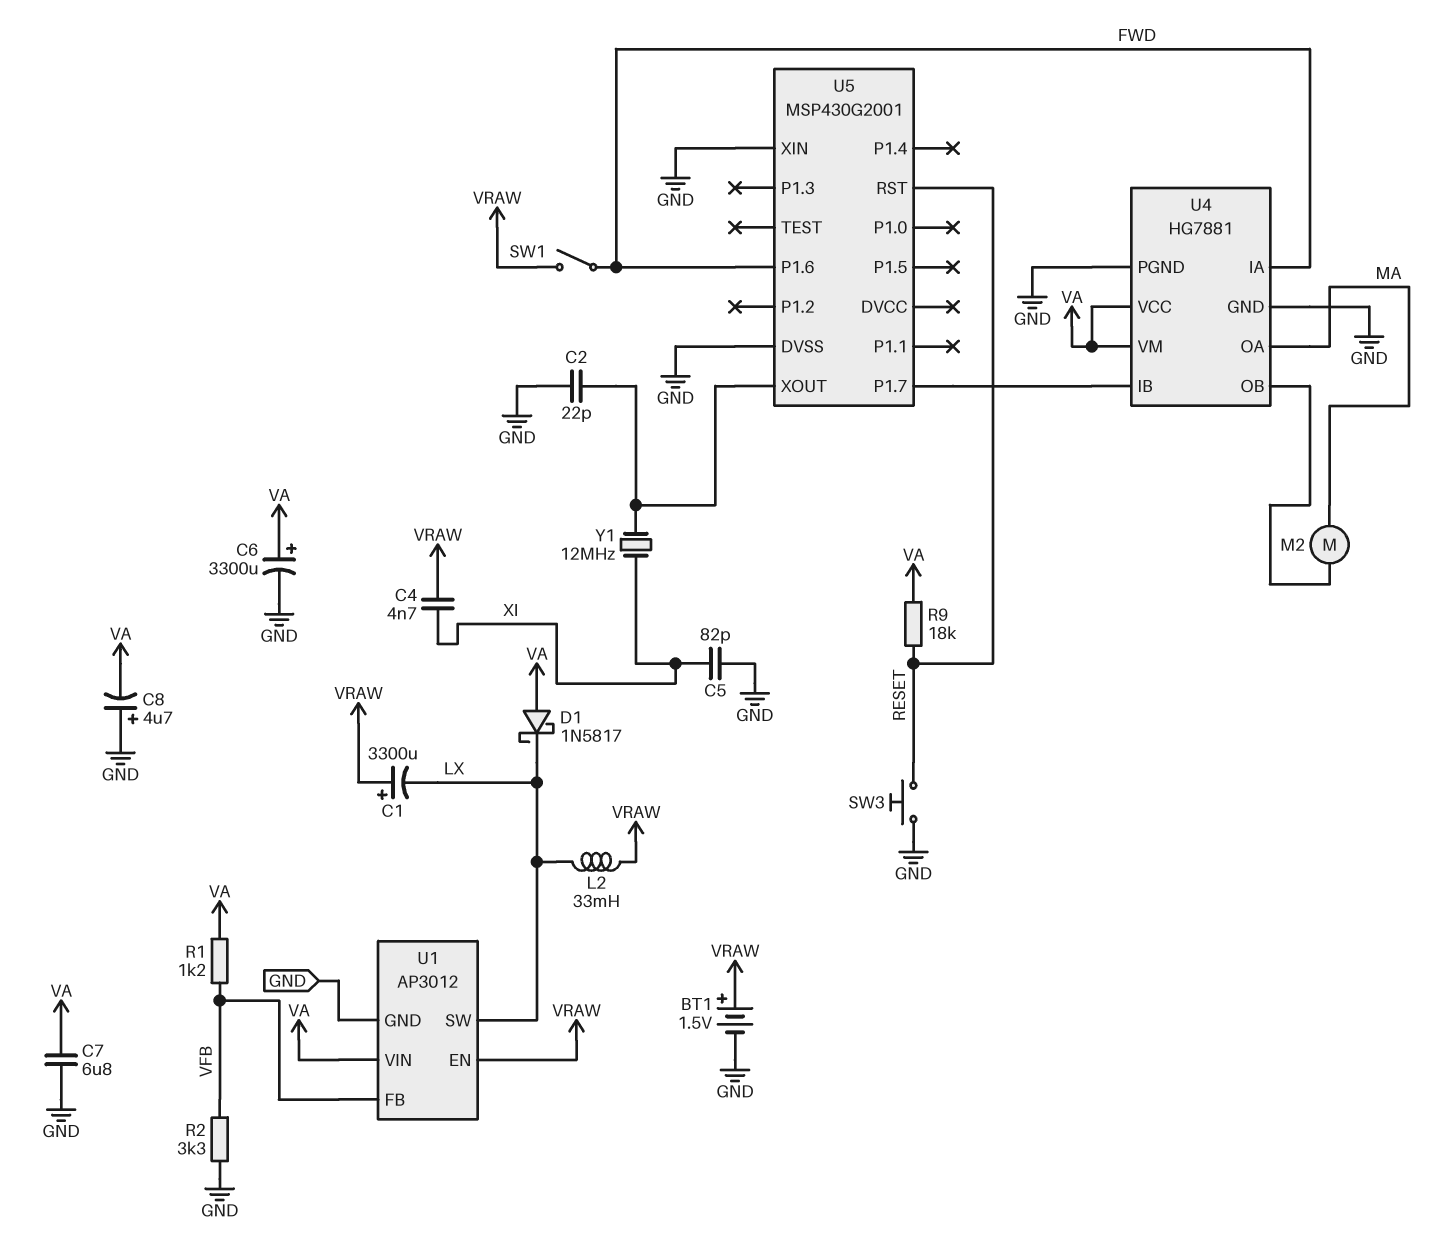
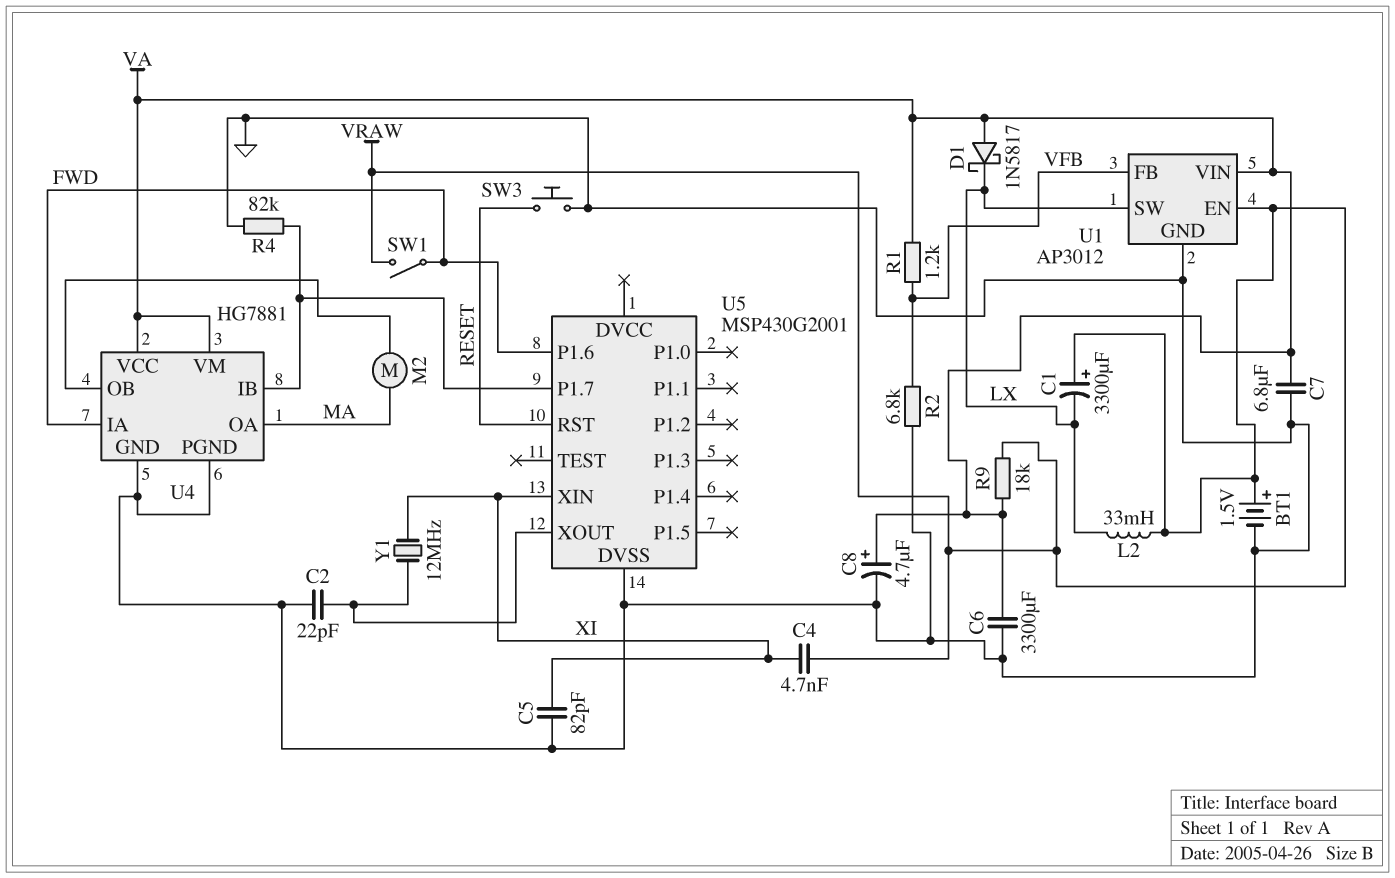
C6: 3300uF (plus VA, minus GND) -> 3300uF (GND, VA)
C8: 4.7uF (plus GND, minus VA) -> 4.7uF (plus VA, minus GND)
R2: 3.3k (GND, VFB) -> 6.8k (GND, VFB)
R4: none -> 82k (GND, U4/IB)
R9: 18k (RESET, VA) -> 18k (VA, VRAW)
U5 pin XIN: GND -> XI

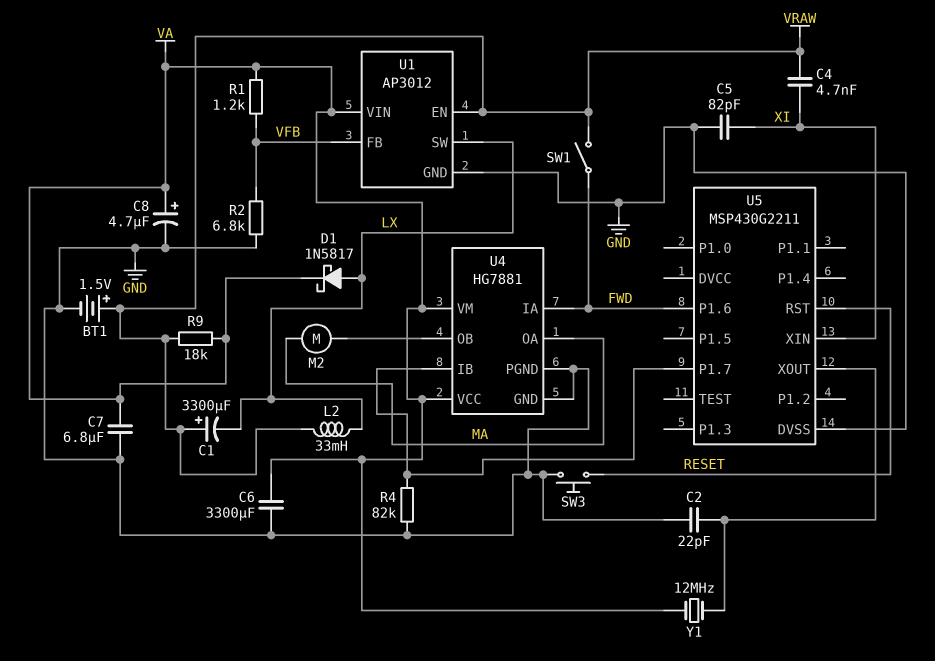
D1: schottky 1N5817 (A VA, K LX) -> schottky 1N5817 (A LX, K VA)
U5: MSP430G2001 -> MSP430G2211
Y1: 12MHz (U5/XOUT, XI) -> 12MHz (U5/XOUT, VA)

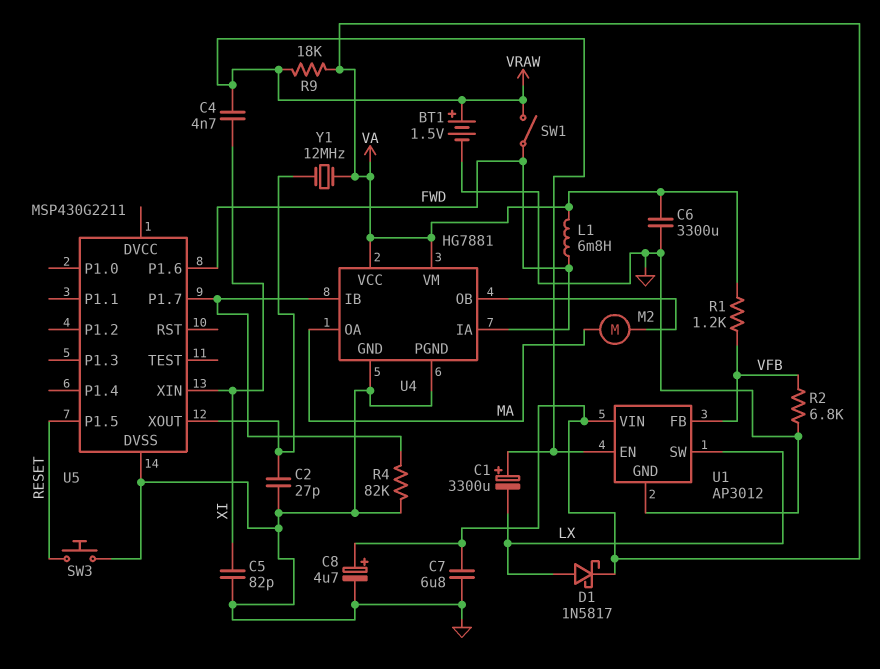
C2: 22pF (GND, U5/XOUT) -> 27pF (GND, U5/XOUT)
L1: none -> 6.8mH (FWD, VA)
L2: 33mH (LX, VRAW) -> none
U5 pin P1.5: none -> RESET
U5 pin RST: RESET -> none

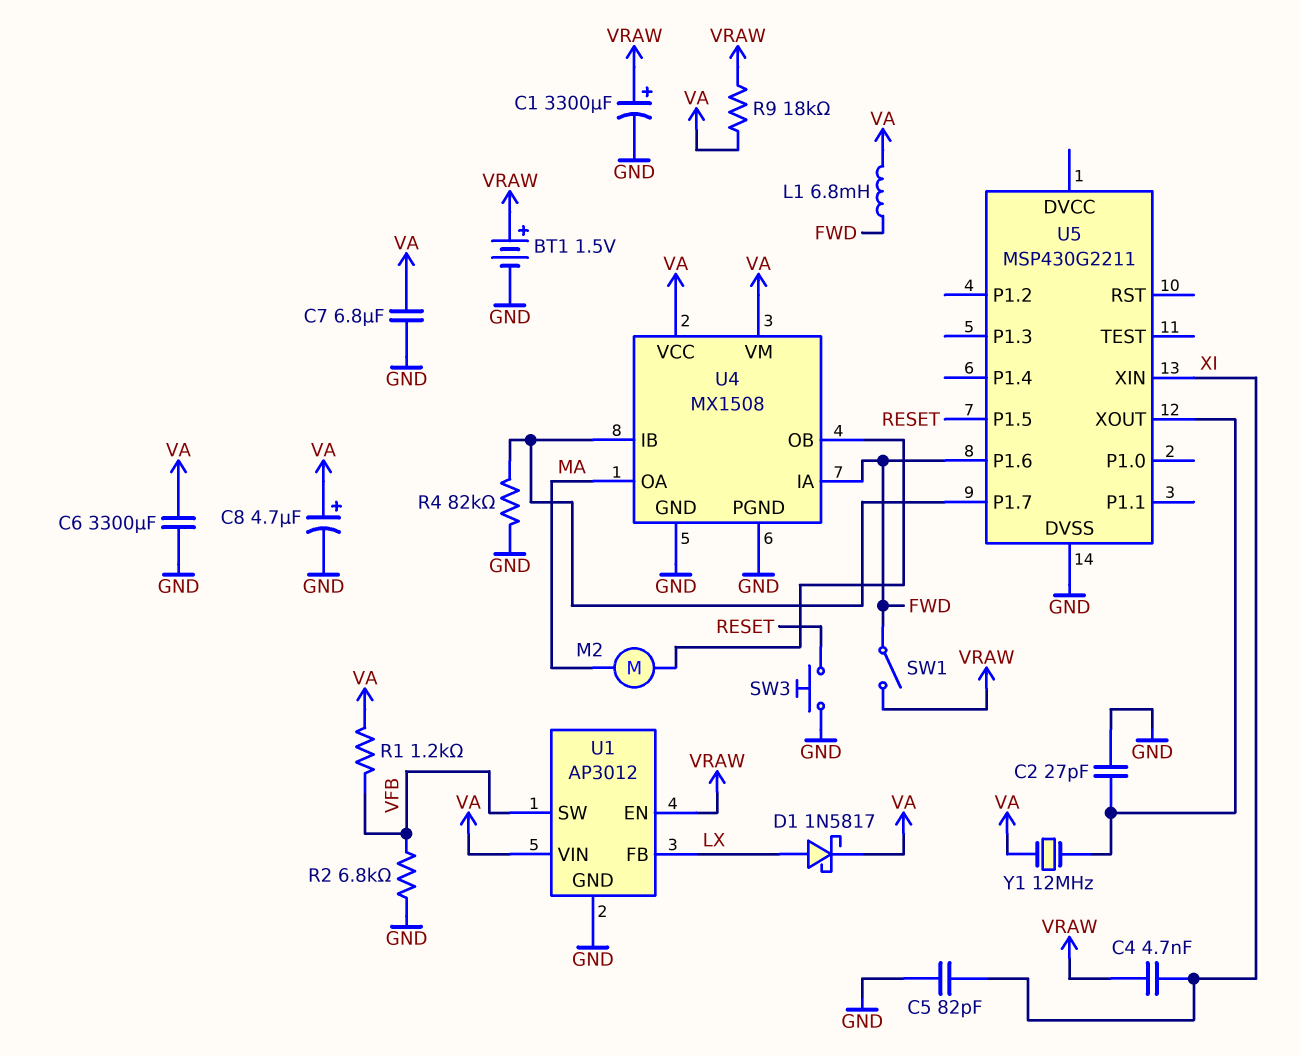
C1: 3300uF (plus VRAW, minus LX) -> 3300uF (plus VRAW, minus GND)
U1 pin FB: VFB -> LX
U1 pin SW: LX -> VFB
U4: HG7881 -> MX1508

